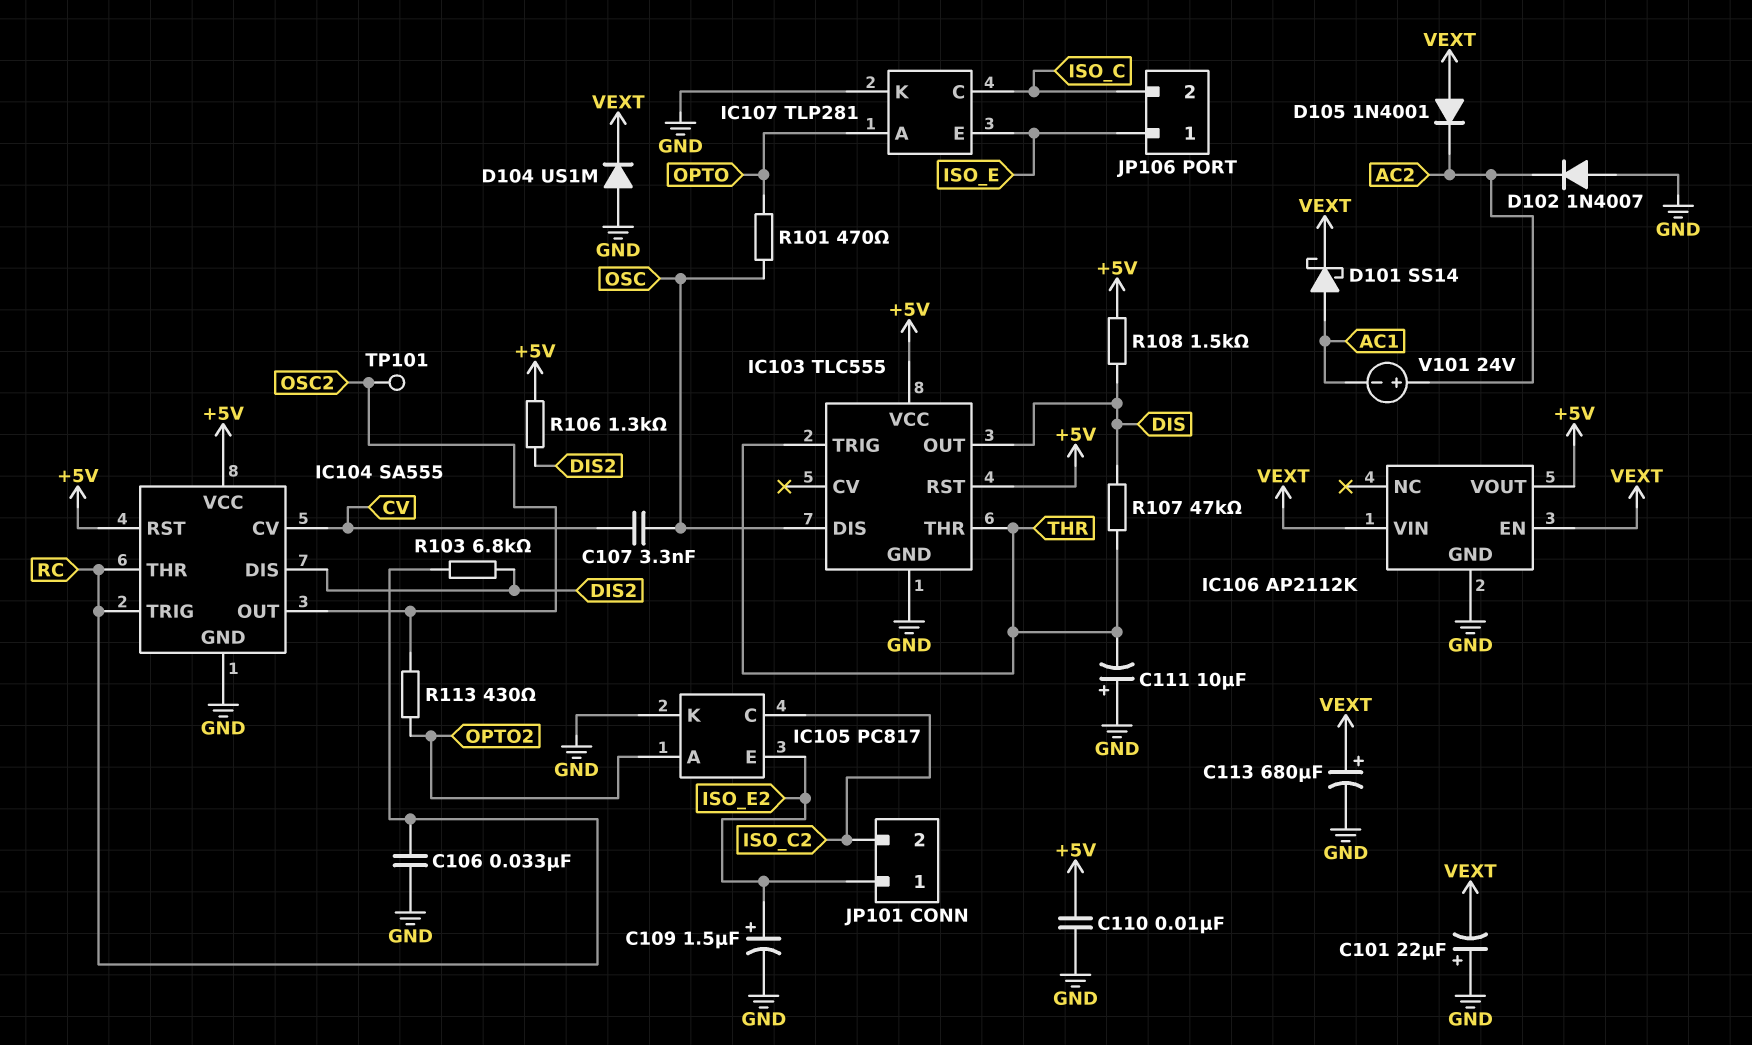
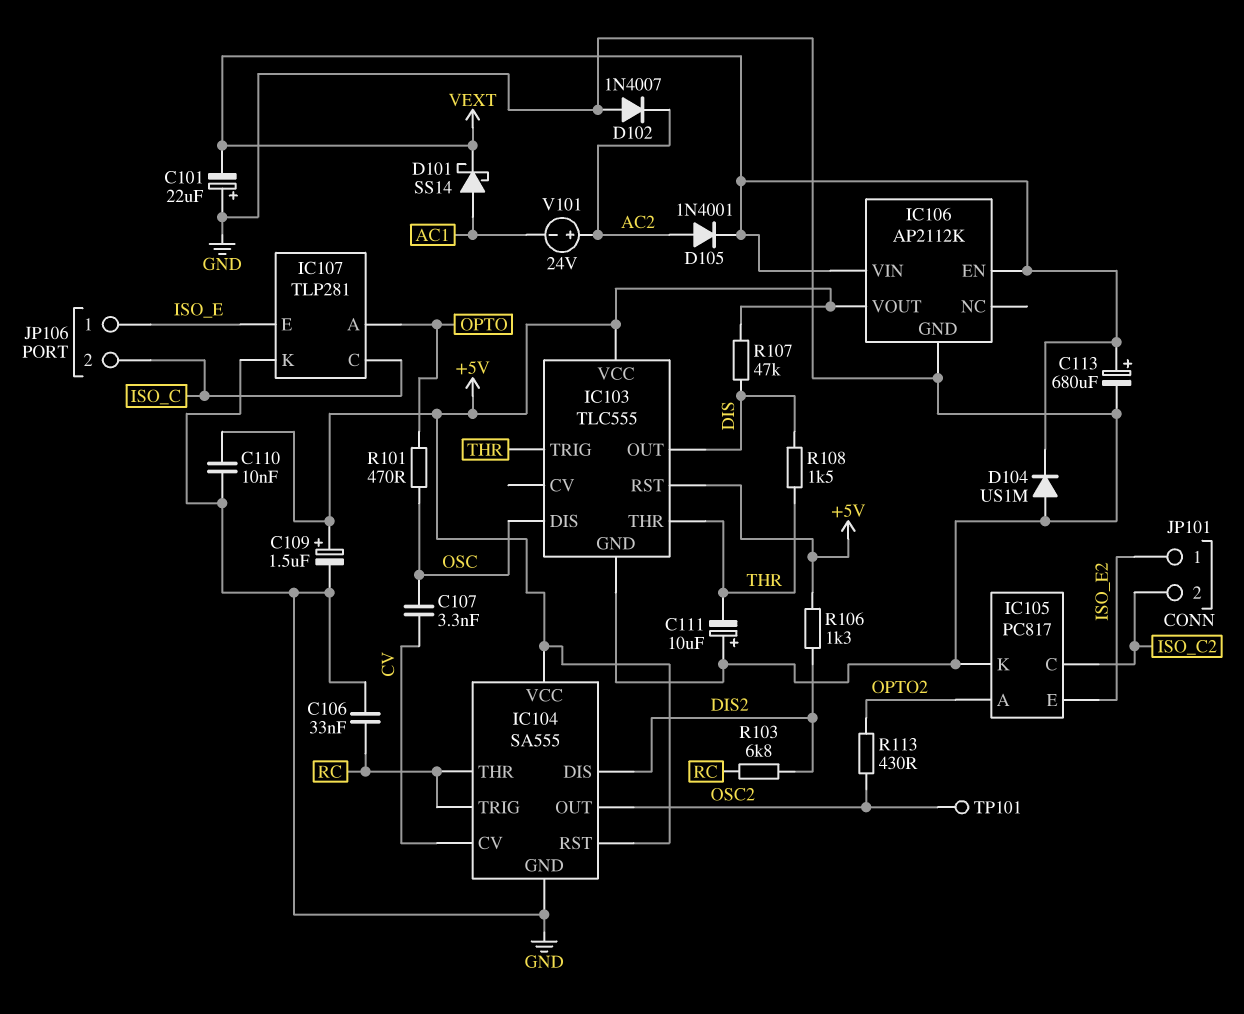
C109: 1.5uF (plus ISO_E2, minus GND) -> 1.5uF (plus +5V, minus GND)
D105: diode 1N4001 (A VEXT, K AC2) -> diode 1N4001 (A AC2, K VEXT)
R107: 47k (DIS, THR) -> 47k (+5V, DIS)
R108: 1.5k (+5V, DIS) -> 1.5k (DIS, THR)

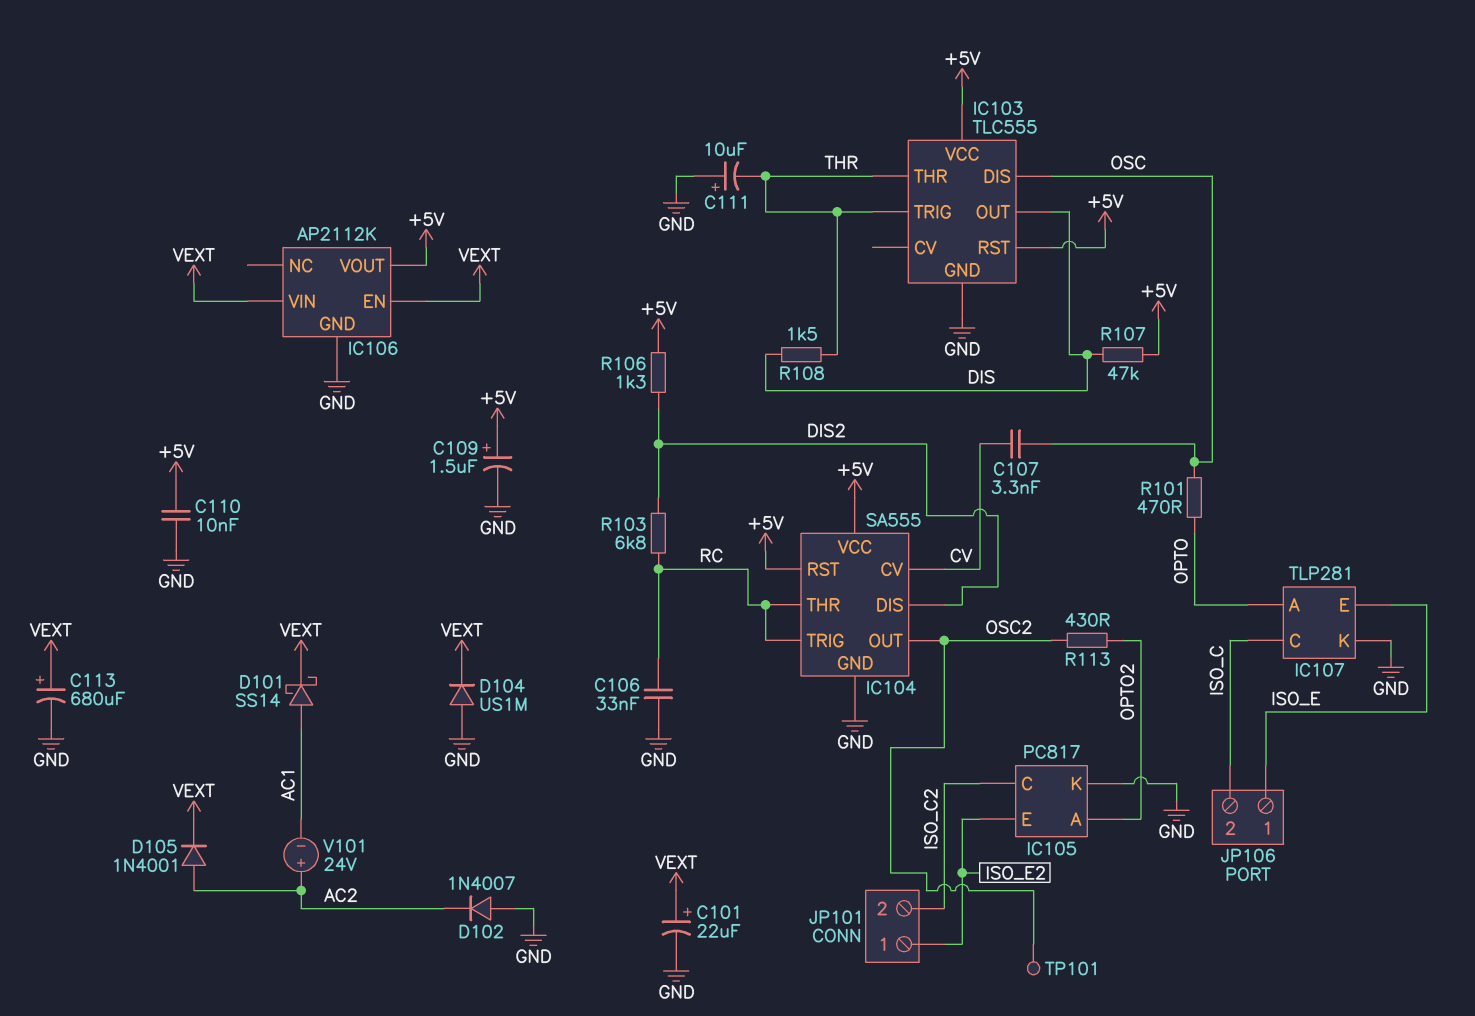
C101: 22uF (plus GND, minus VEXT) -> 22uF (plus VEXT, minus GND)

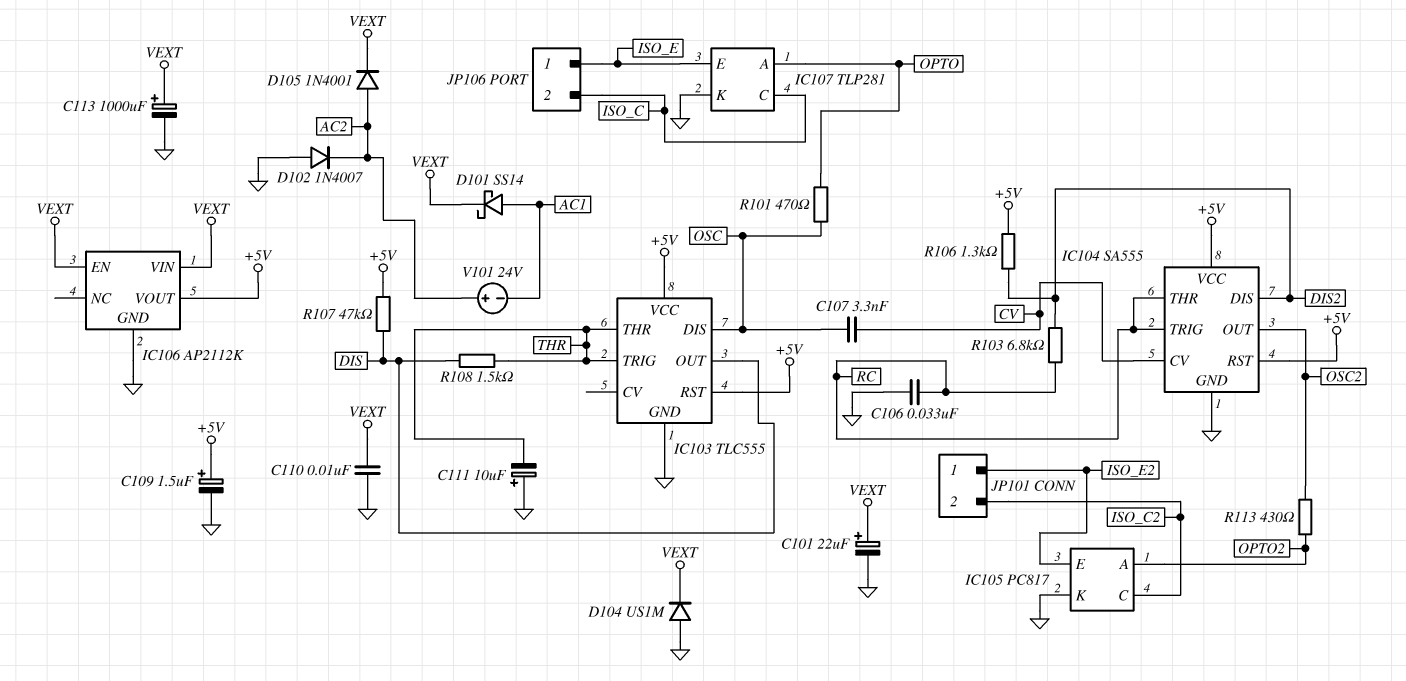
C110: 10nF (+5V, GND) -> 10nF (GND, VEXT)
C113: 680uF (plus VEXT, minus GND) -> 1000uF (plus VEXT, minus GND)
TP101: test point (OSC2) -> none

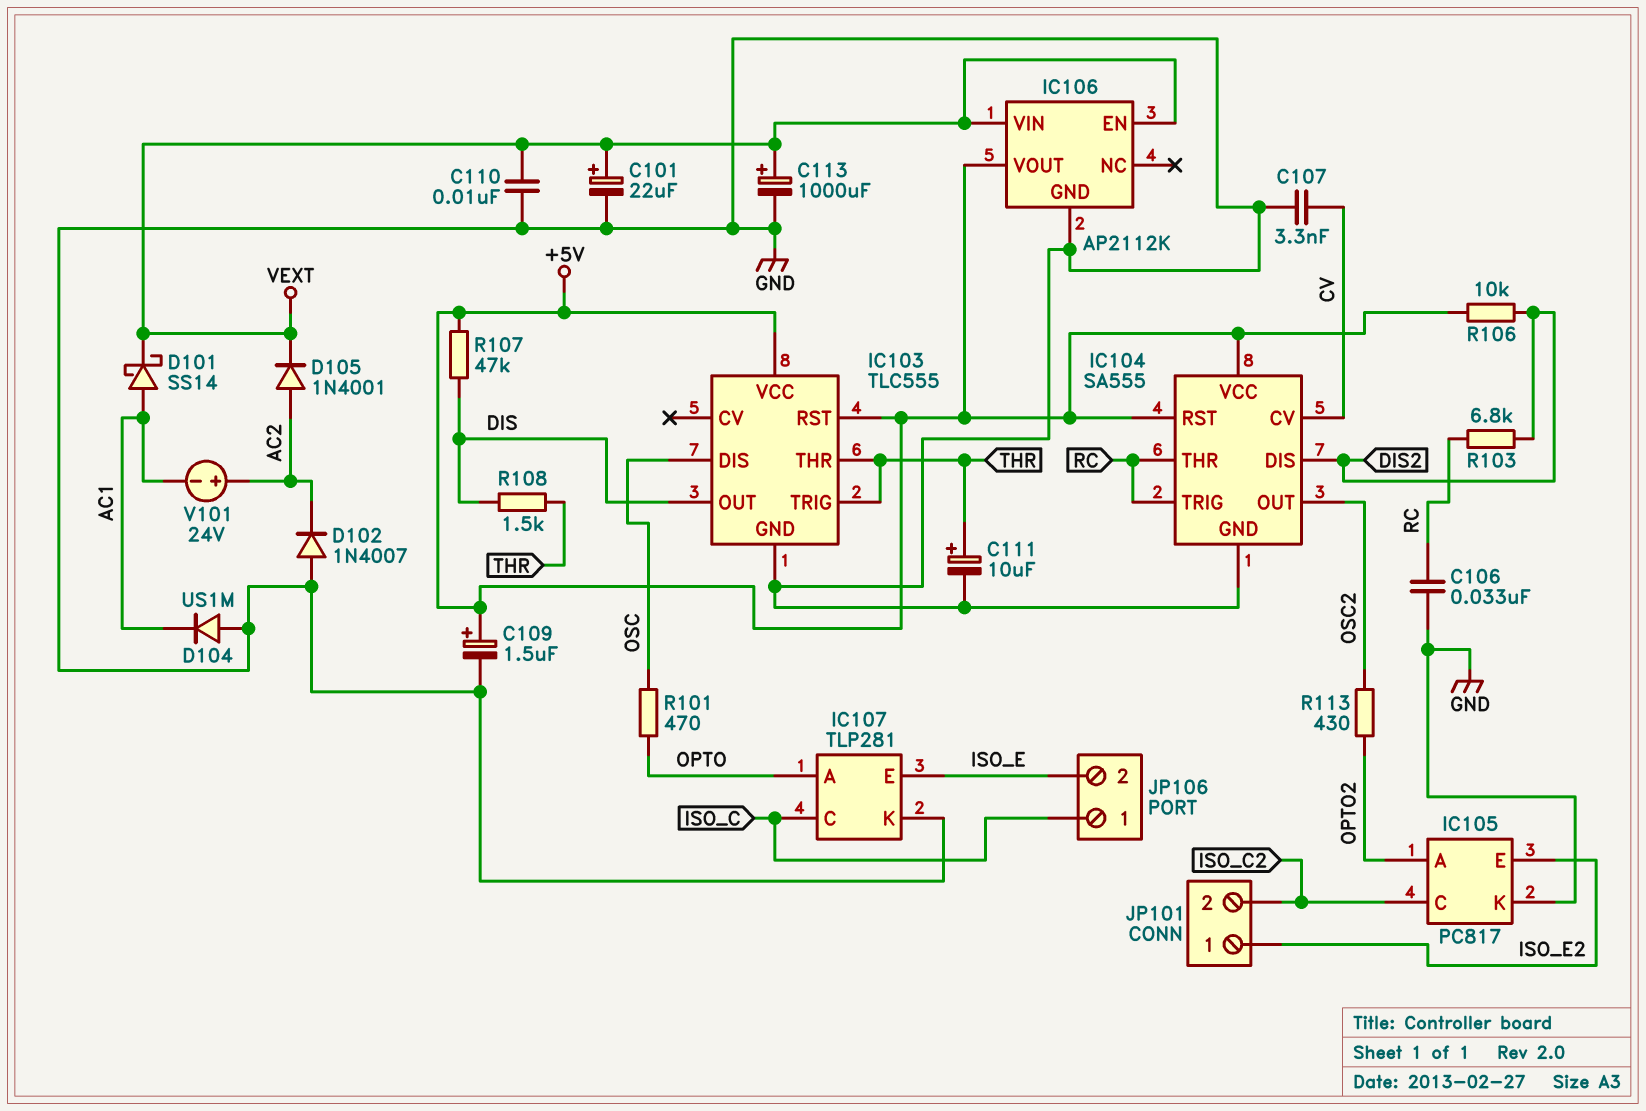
C107: 3.3nF (CV, OSC) -> 3.3nF (CV, GND)
C111: 10uF (plus GND, minus THR) -> 10uF (plus THR, minus GND)
D104: diode US1M (A GND, K VEXT) -> diode US1M (A GND, K AC1)
JP106 pin 1: ISO_E -> ISO_C
JP106 pin 2: ISO_C -> ISO_E
R106: 1.3k (+5V, DIS2) -> 10k (+5V, DIS2)

